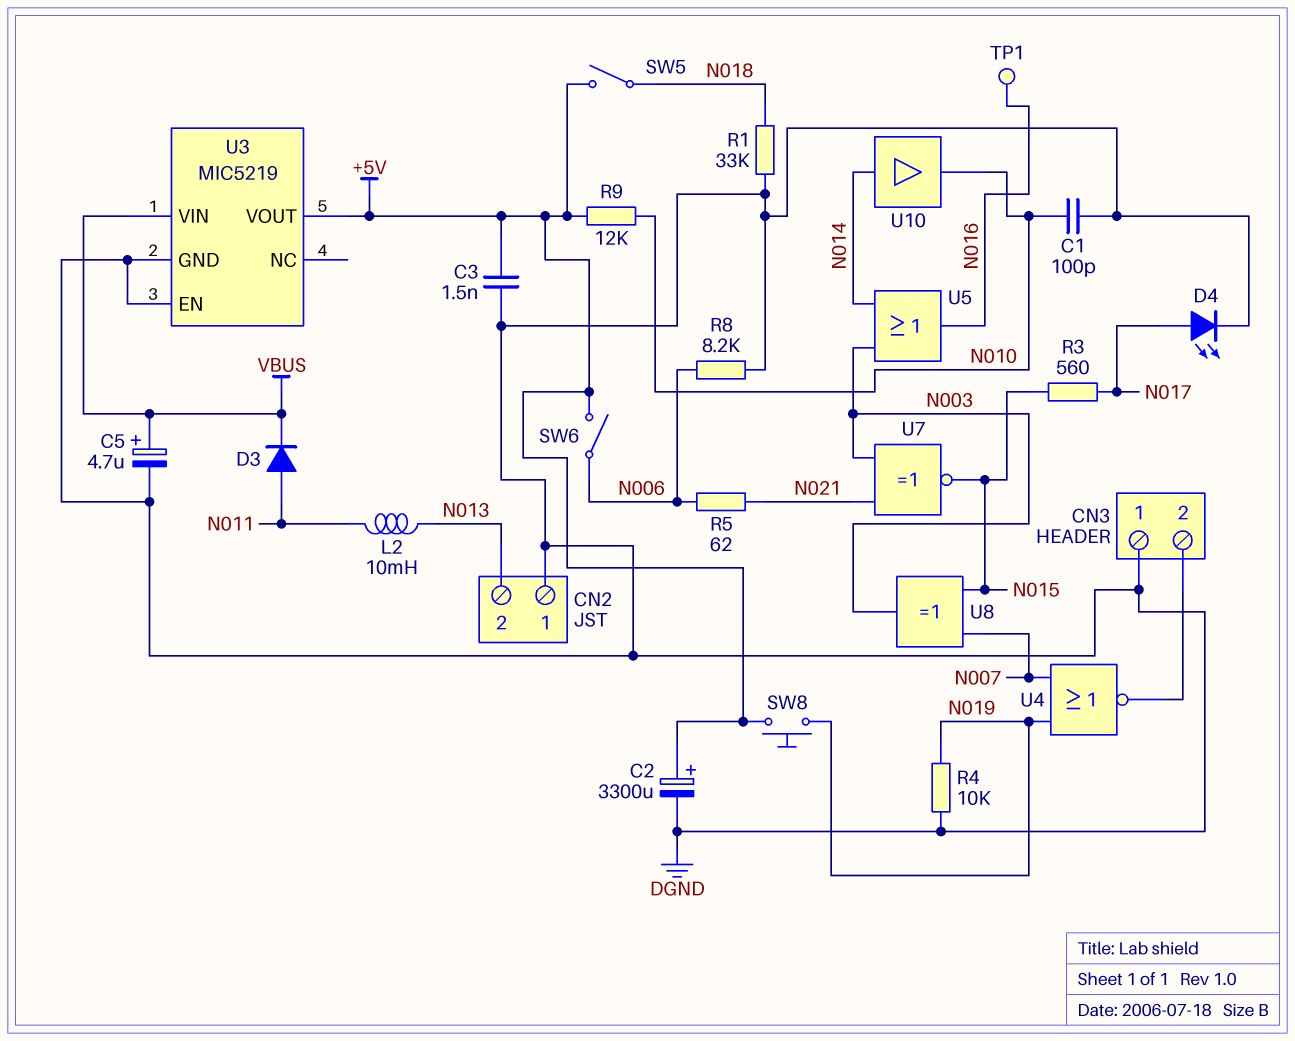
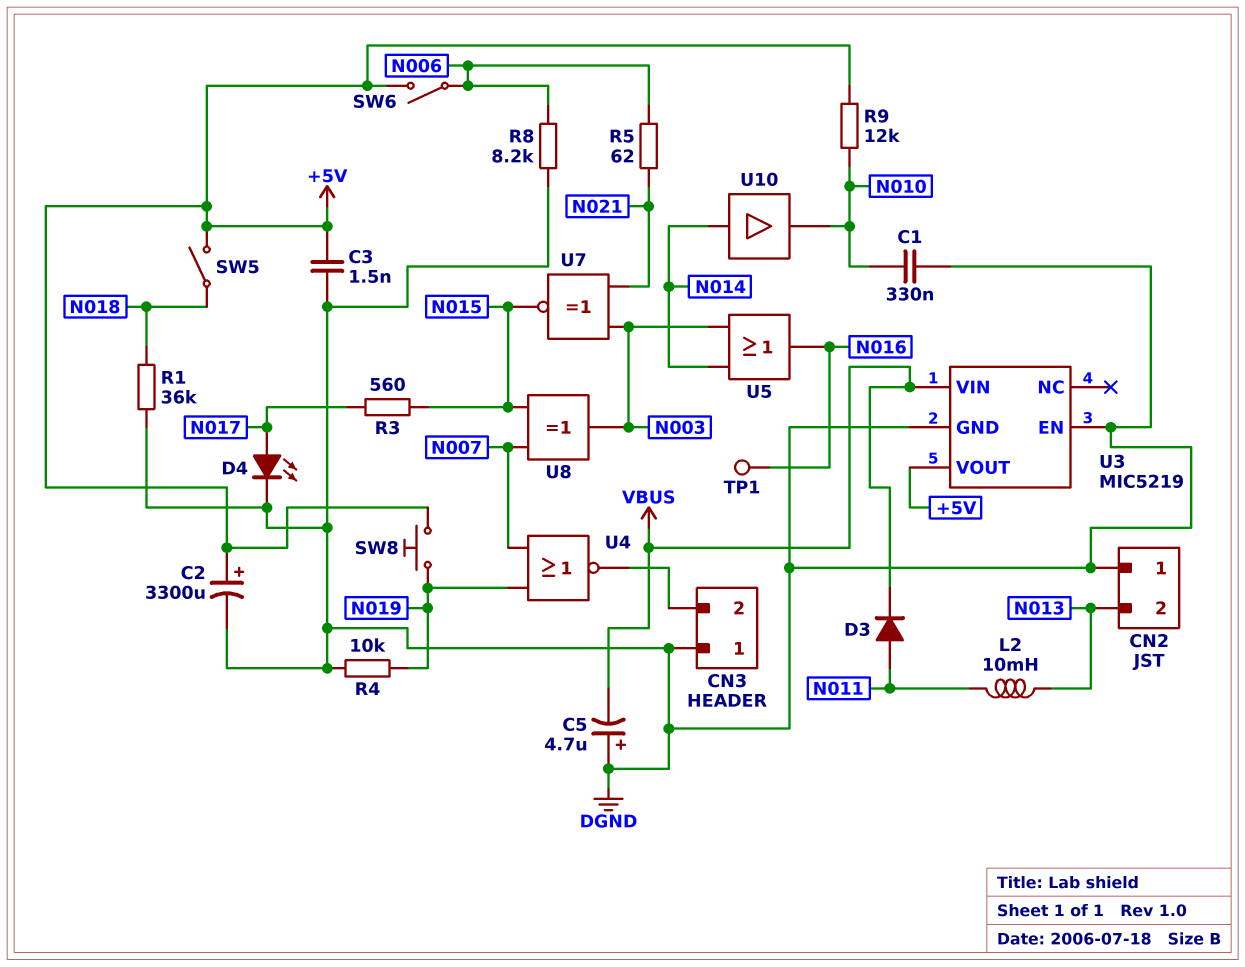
C1: 100pF (DGND, N010) -> 330nF (DGND, N010)
C5: 4.7uF (plus VBUS, minus DGND) -> 4.7uF (plus DGND, minus VBUS)
R1: 33k (DGND, N018) -> 36k (DGND, N018)

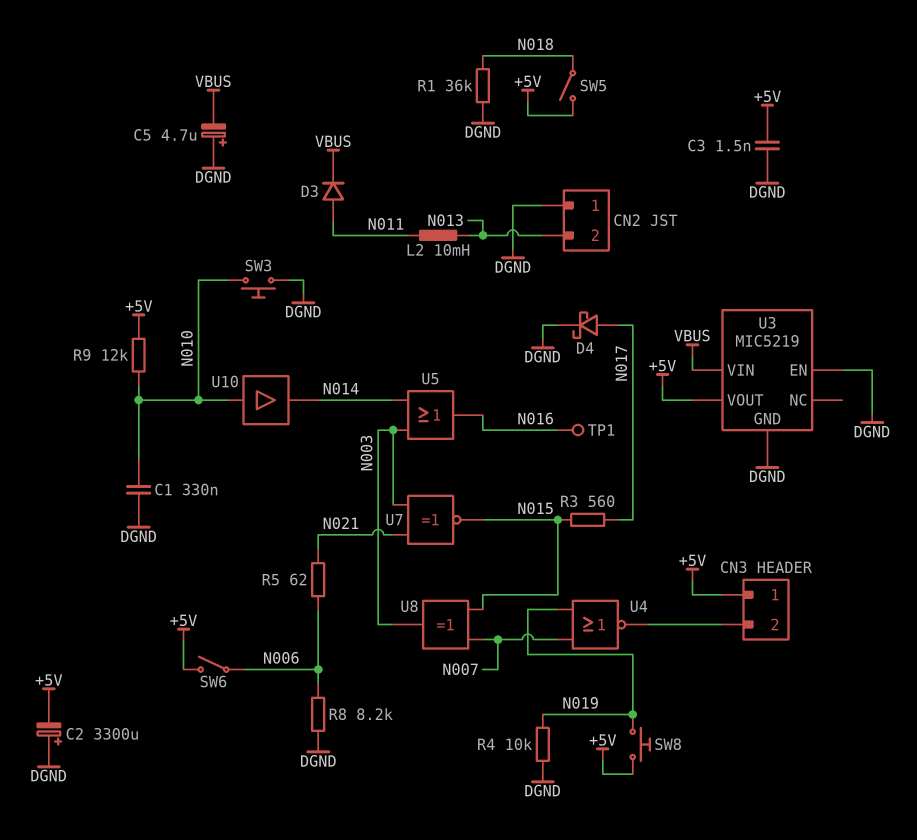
C2: 3300uF (plus +5V, minus DGND) -> 3300uF (plus DGND, minus +5V)
CN3 pin 1: DGND -> +5V
D4: LED (A N017, K DGND) -> schottky (A N017, K DGND)
SW3: none -> button (DGND, N010)
U10: buffer (in N014, out N010) -> buffer (in N010, out N014)

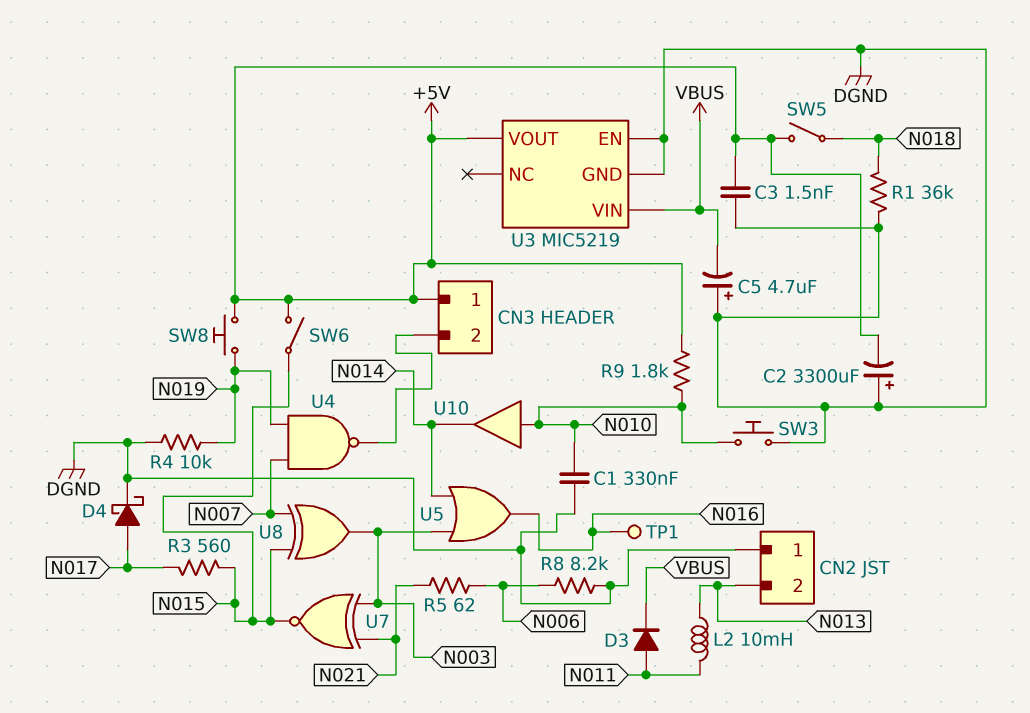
R9: 12k (+5V, N010) -> 1.8k (+5V, N010)
SW6: switch (+5V, N006) -> switch (+5V, N015)
U4: NOR (in N007, in N019, out CN3/2) -> NAND (in N007, in N019, out CN3/2)

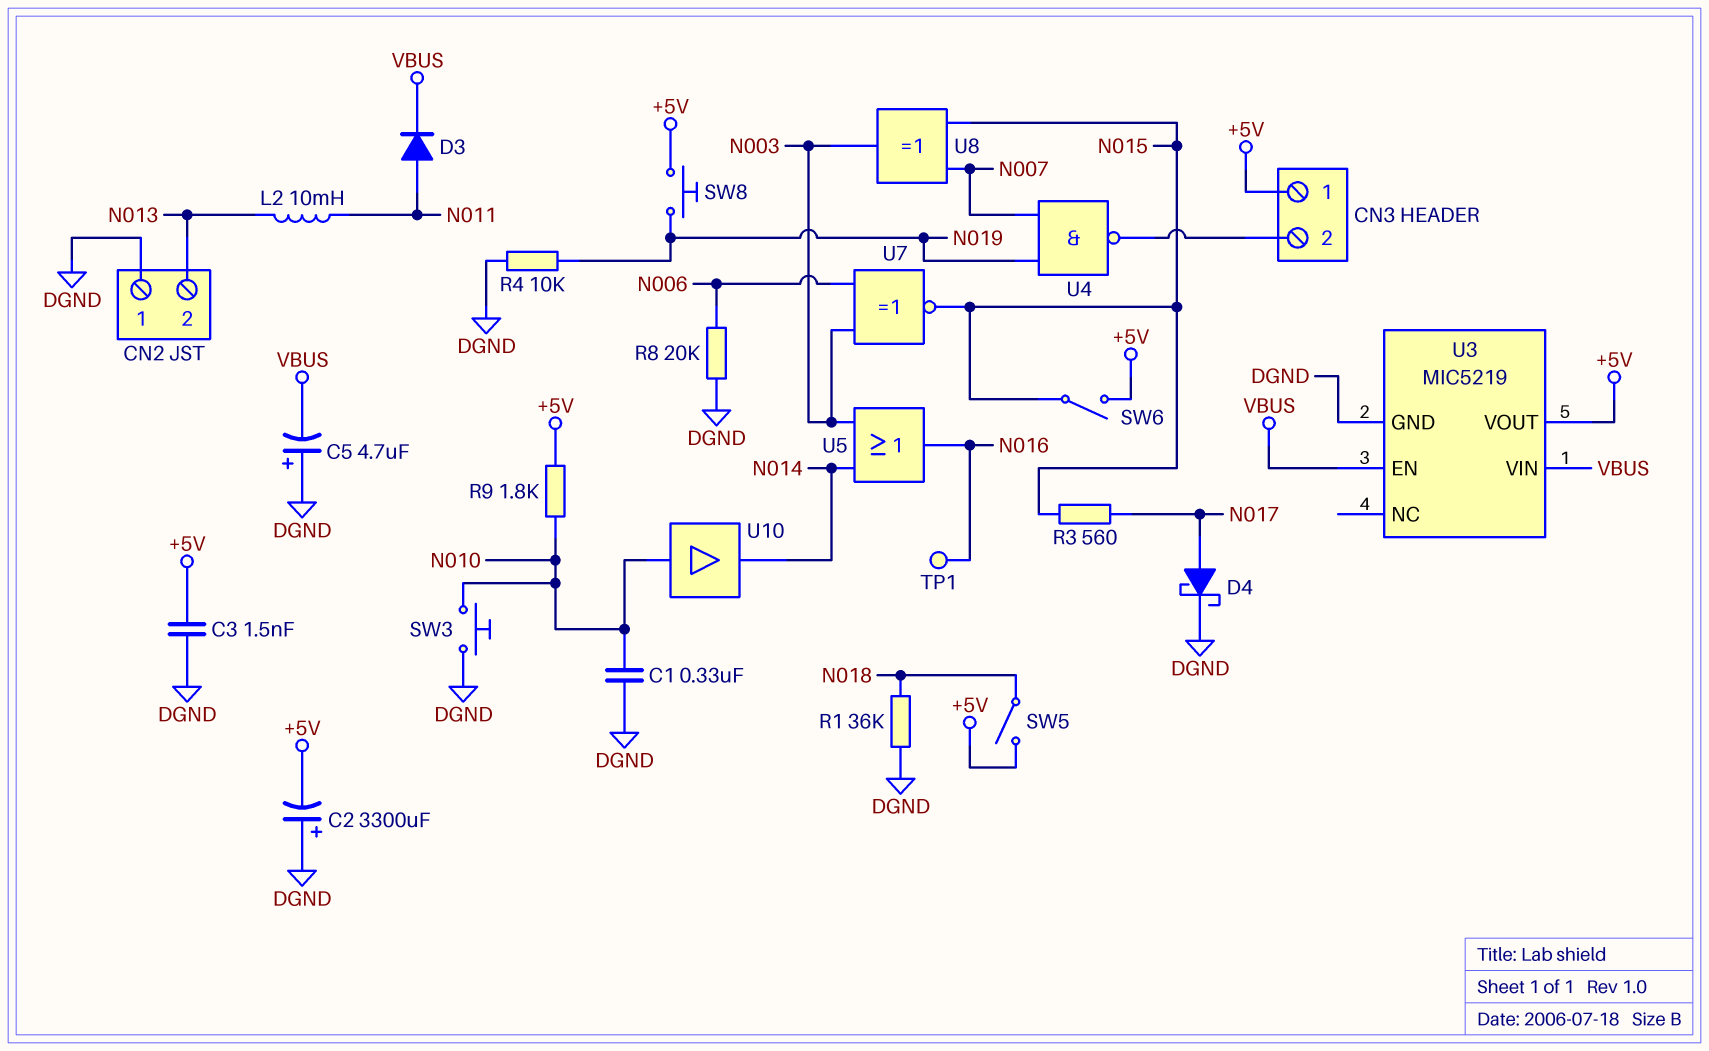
R5: 62 (N006, N021) -> none
R8: 8.2k (DGND, N006) -> 20k (DGND, N006)
U3 pin EN: DGND -> VBUS
U7: XNOR (in N003, in N021, out N015) -> XNOR (in N003, in N006, out N015)

